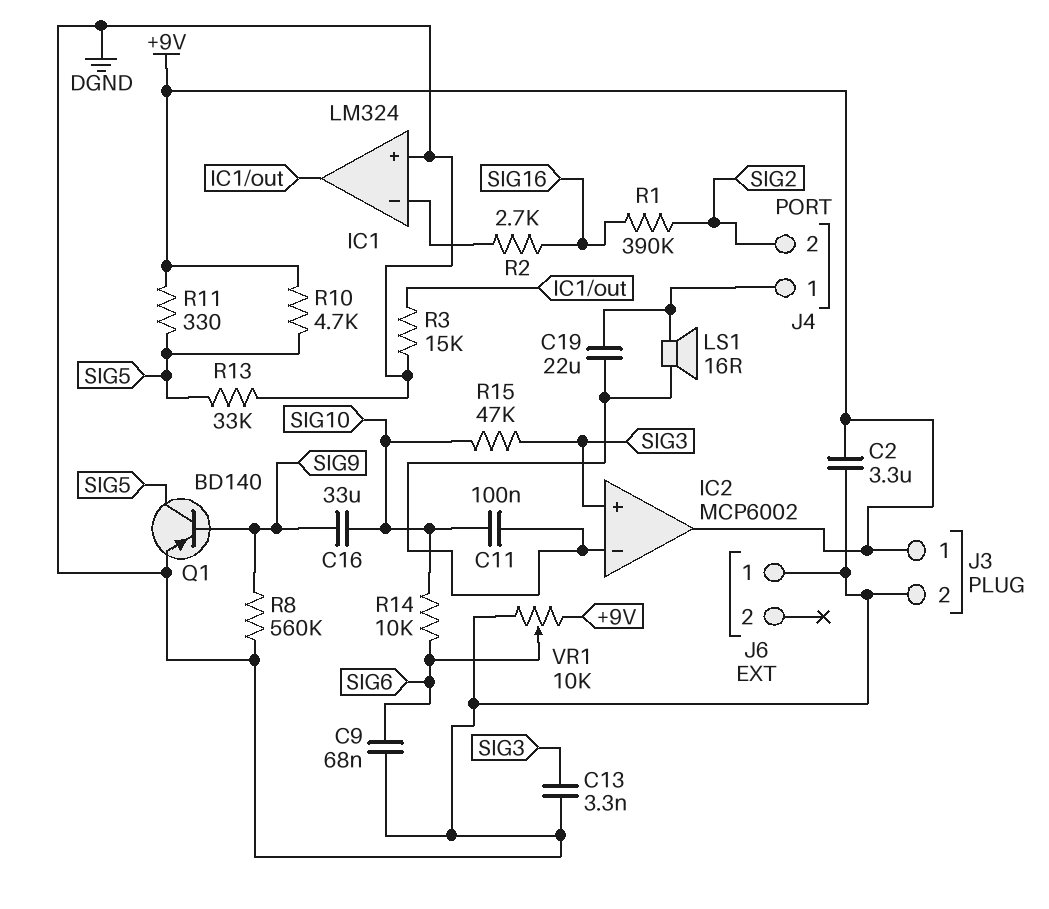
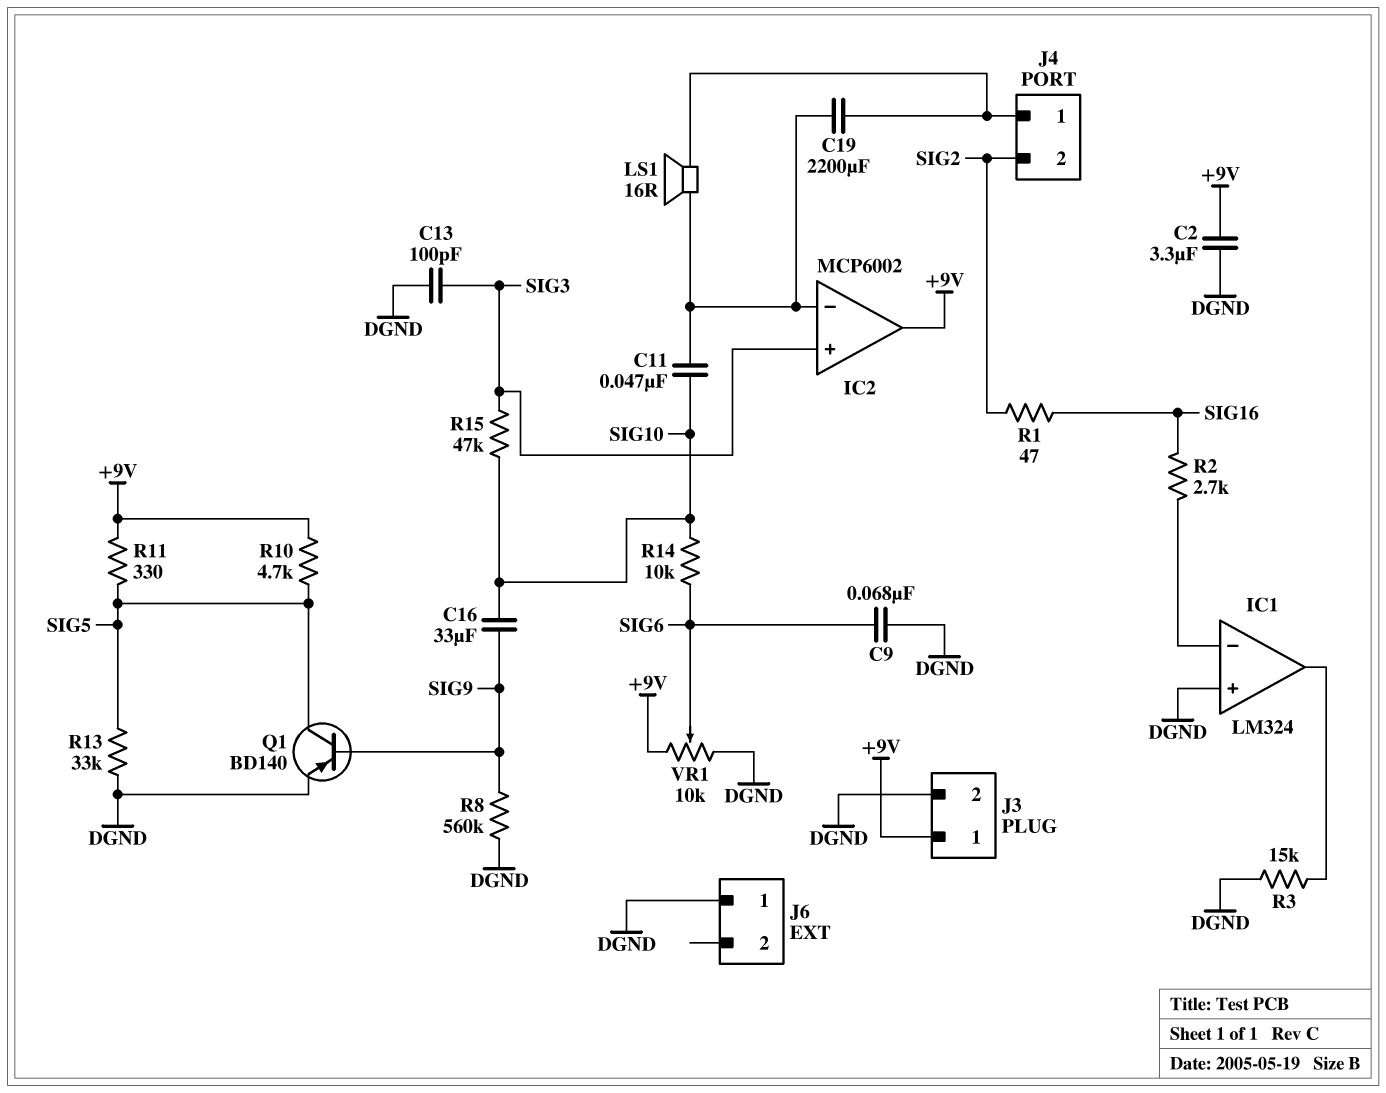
C11: 100nF (IC2/in-, SIG10) -> 47nF (IC2/in-, SIG10)
C13: 3.3nF (DGND, SIG3) -> 100pF (DGND, SIG3)
C19: 22uF (IC2/in-, J4/1) -> 2200uF (IC2/in-, J4/1)
R1: 390k (SIG2, SIG16) -> 47 (SIG2, SIG16)

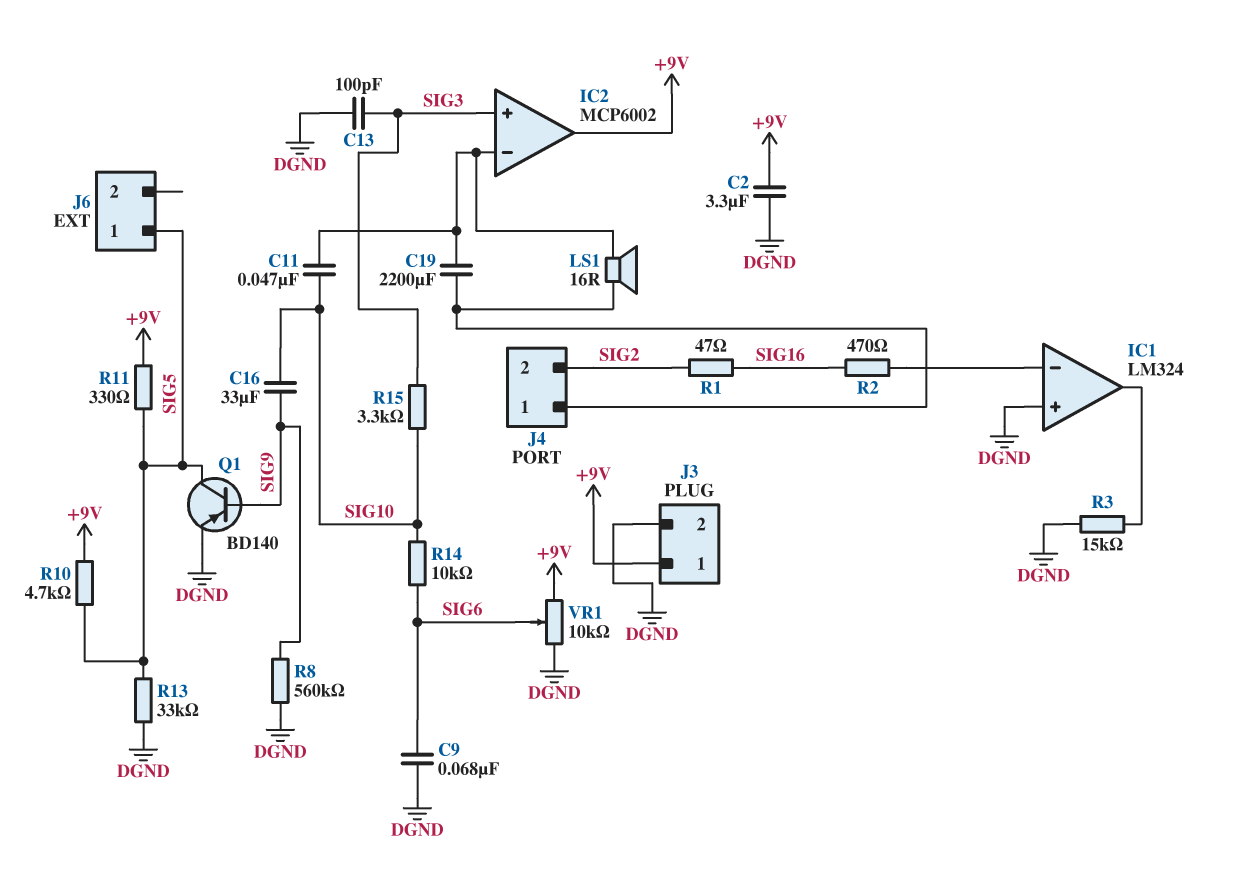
J6 pin 1: DGND -> SIG5
R2: 2.7k (IC1/in-, SIG16) -> 470 (IC1/in-, SIG16)
R15: 47k (SIG3, SIG10) -> 3.3k (SIG3, SIG10)

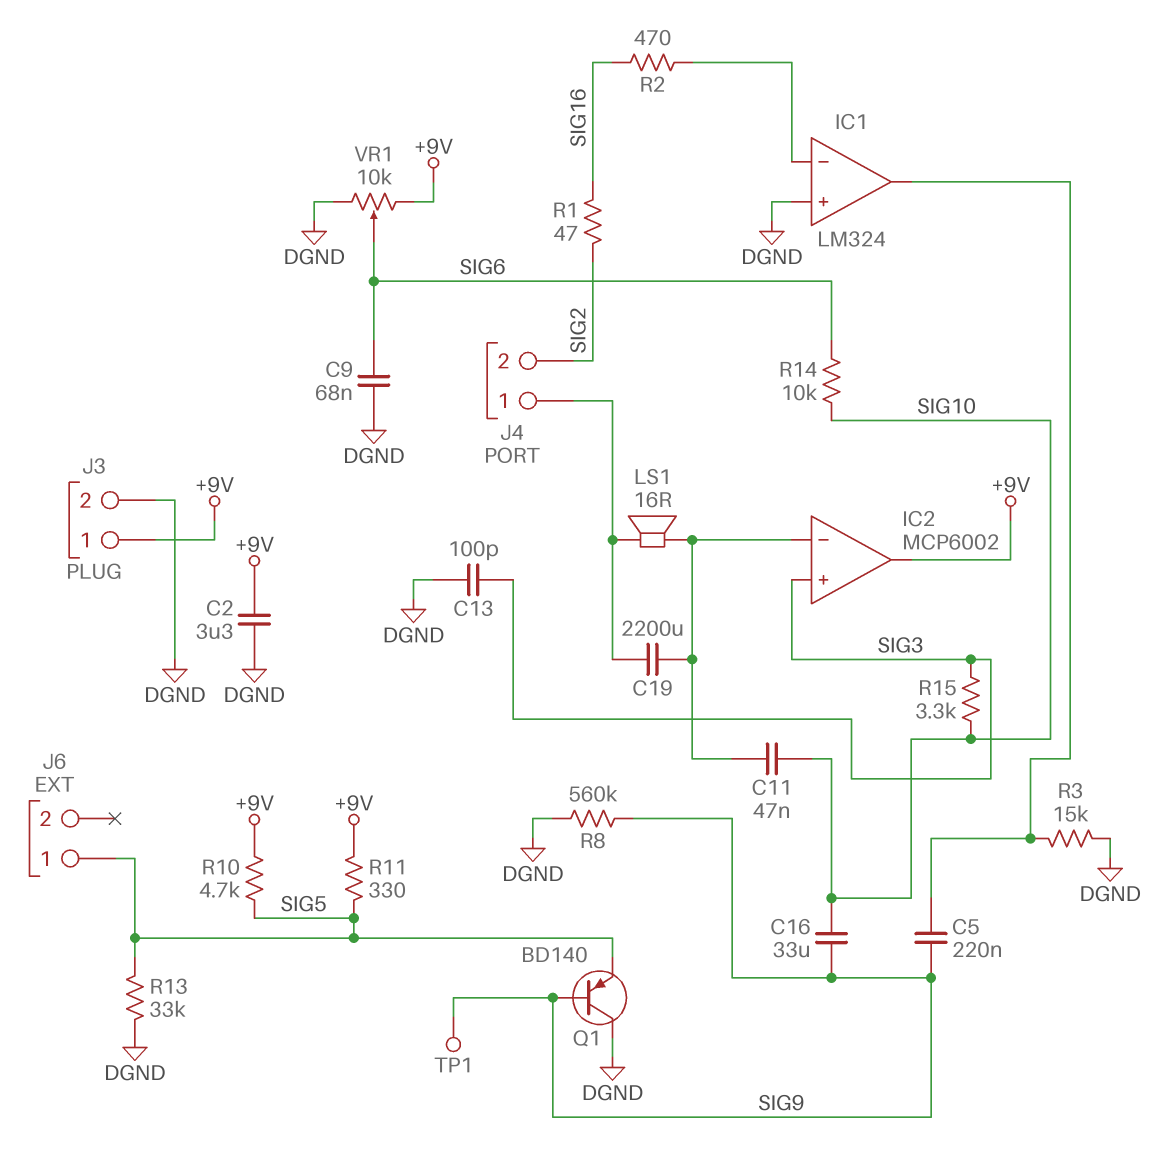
C5: none -> 220nF (IC1/out, SIG9)
Q1: PNP BD140 (B SIG9, C SIG5, E DGND) -> PNP BD140 (B SIG9, C DGND, E SIG5)
TP1: none -> test point (SIG9)

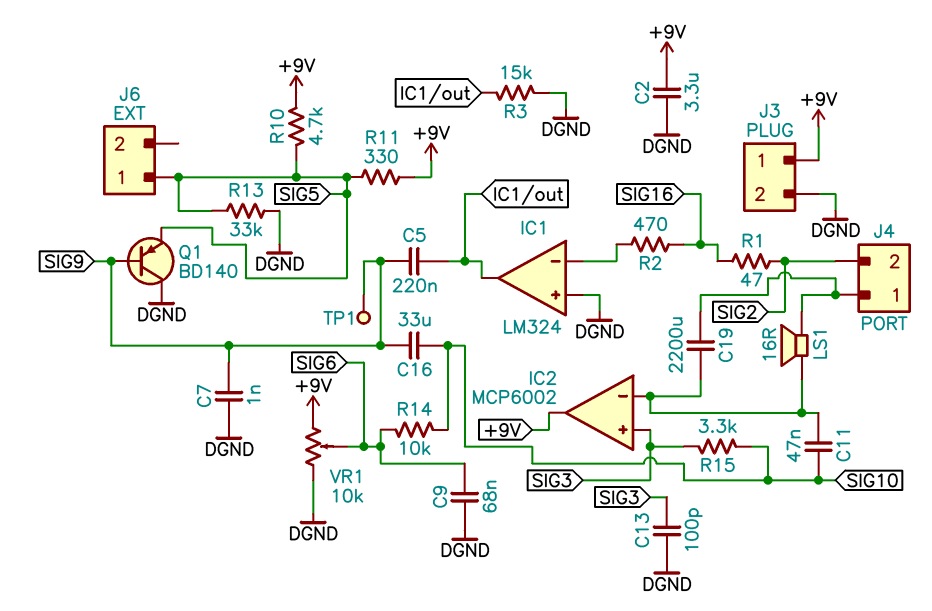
C7: none -> 1nF (DGND, SIG9)
R8: 560k (DGND, SIG9) -> none

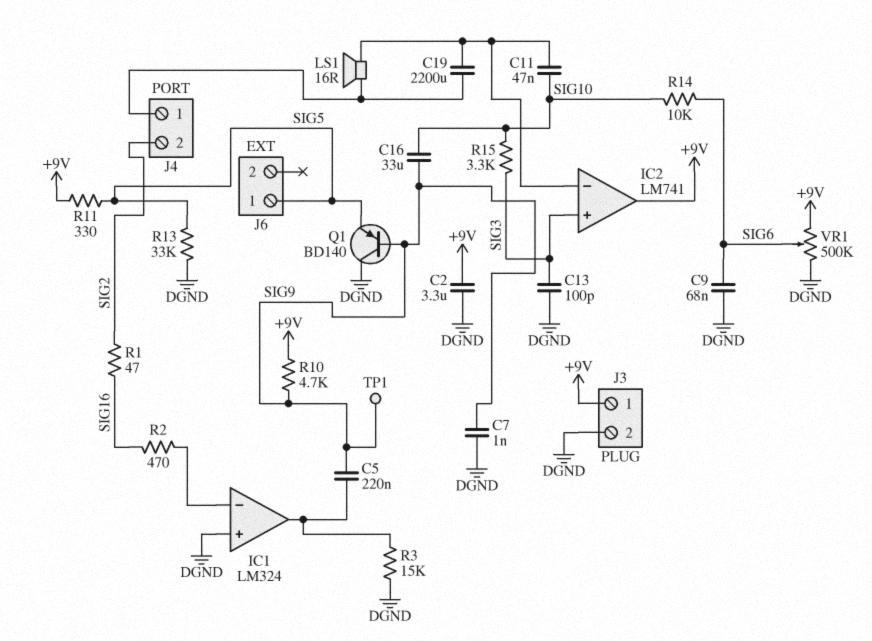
IC2: MCP6002 -> LM741
R10: 4.7k (+9V, SIG5) -> 4.7k (+9V, SIG9)
VR1: 10k (+9V, DGND, wiper SIG6) -> 500k (+9V, DGND, wiper SIG6)

